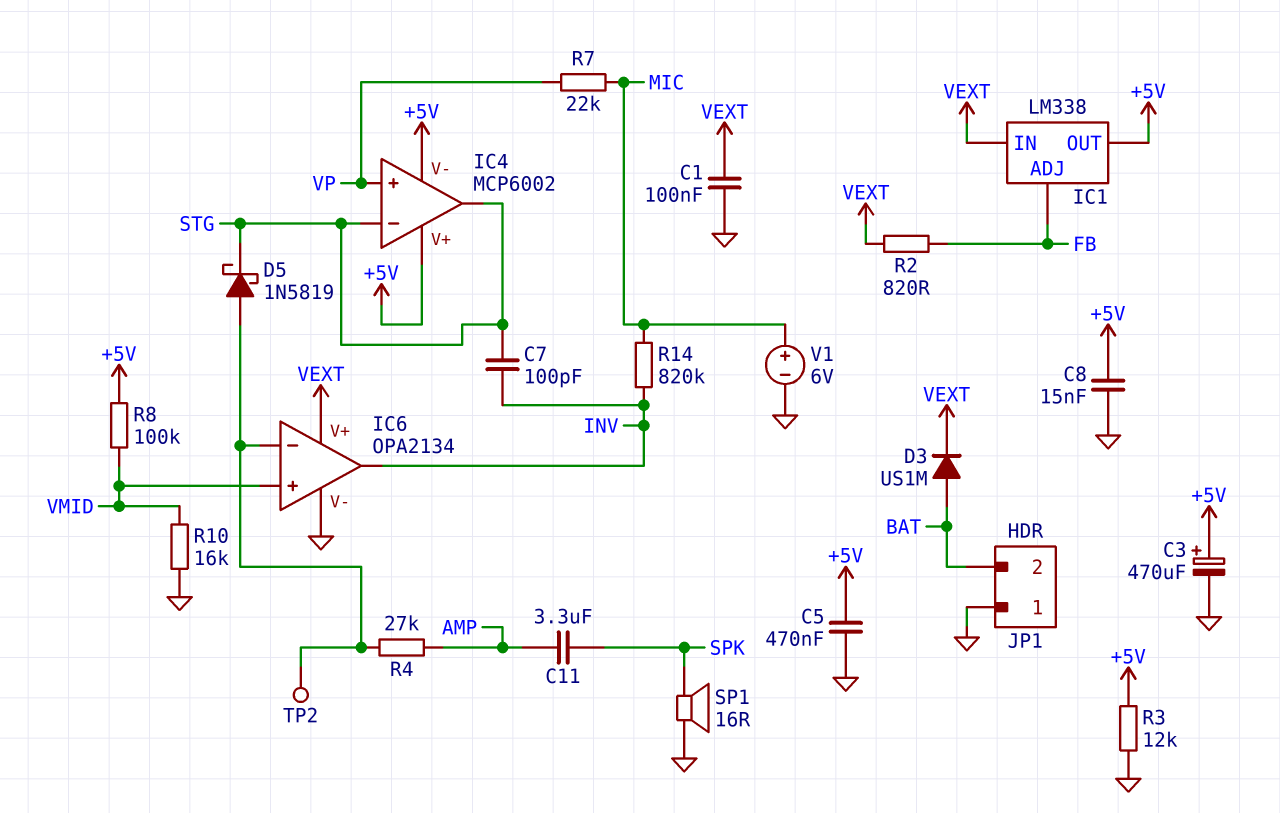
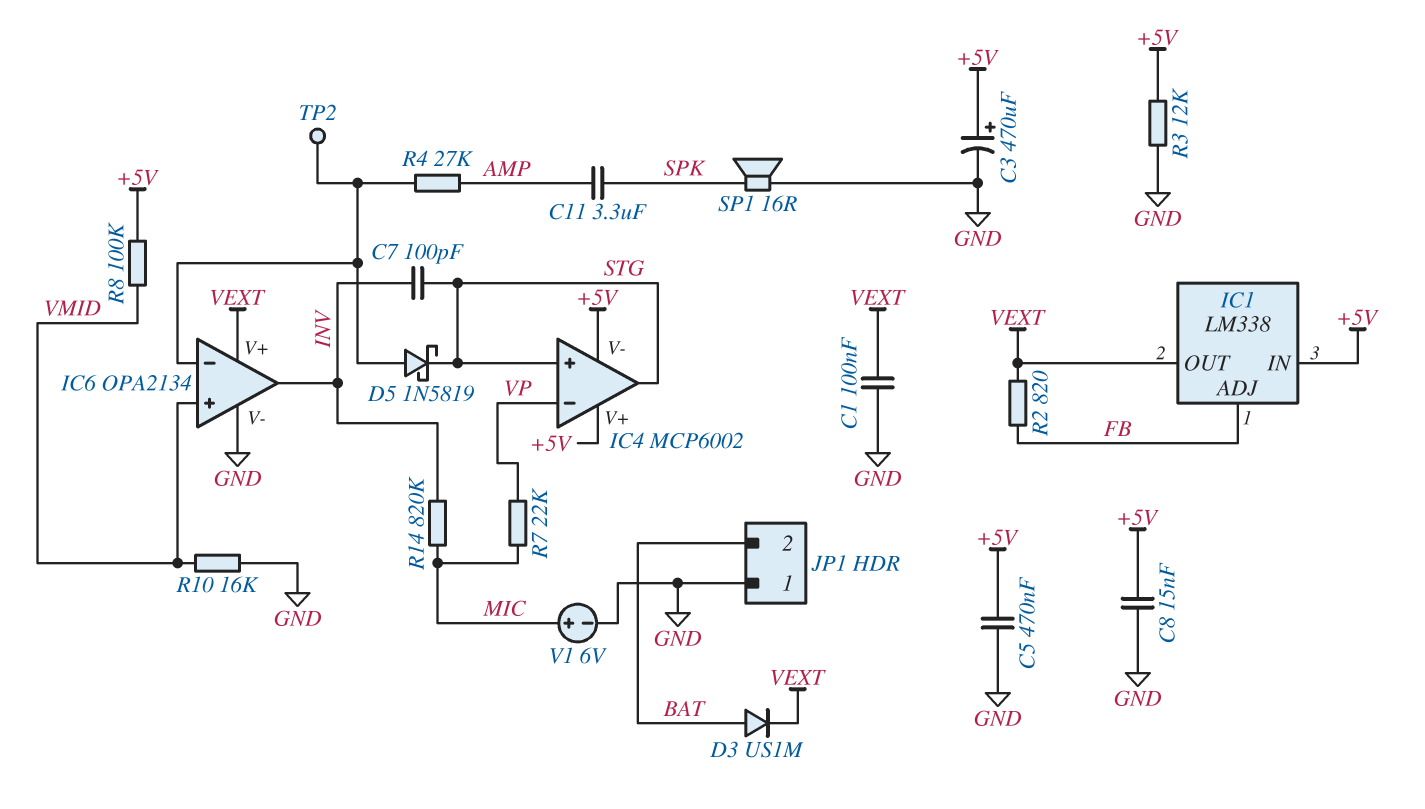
IC1 pin IN: VEXT -> +5V
IC1 pin OUT: +5V -> VEXT
IC4 pin in+: VP -> STG
IC4 pin in-: STG -> VP

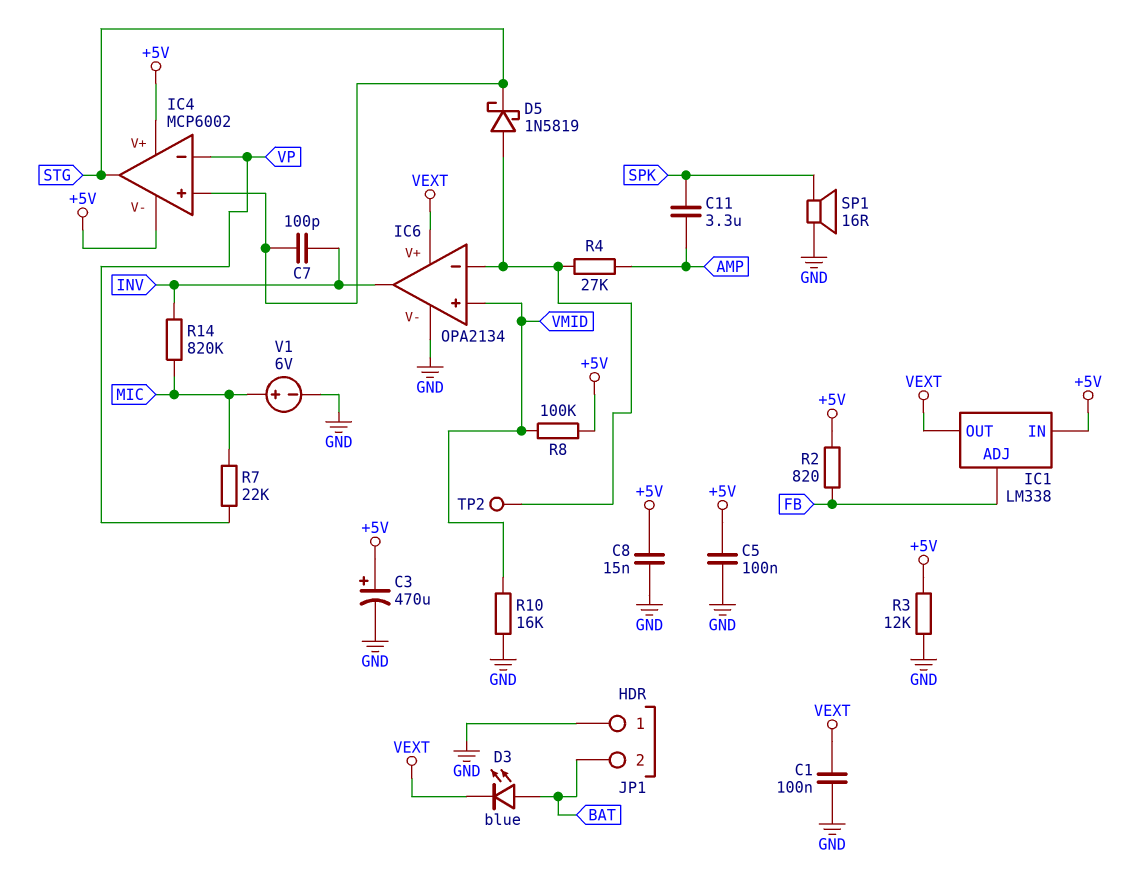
C5: 470nF (+5V, GND) -> 100nF (+5V, GND)
D3: diode US1M (A BAT, K VEXT) -> LED blue (A BAT, K VEXT)
R2: 820 (FB, VEXT) -> 820 (+5V, FB)

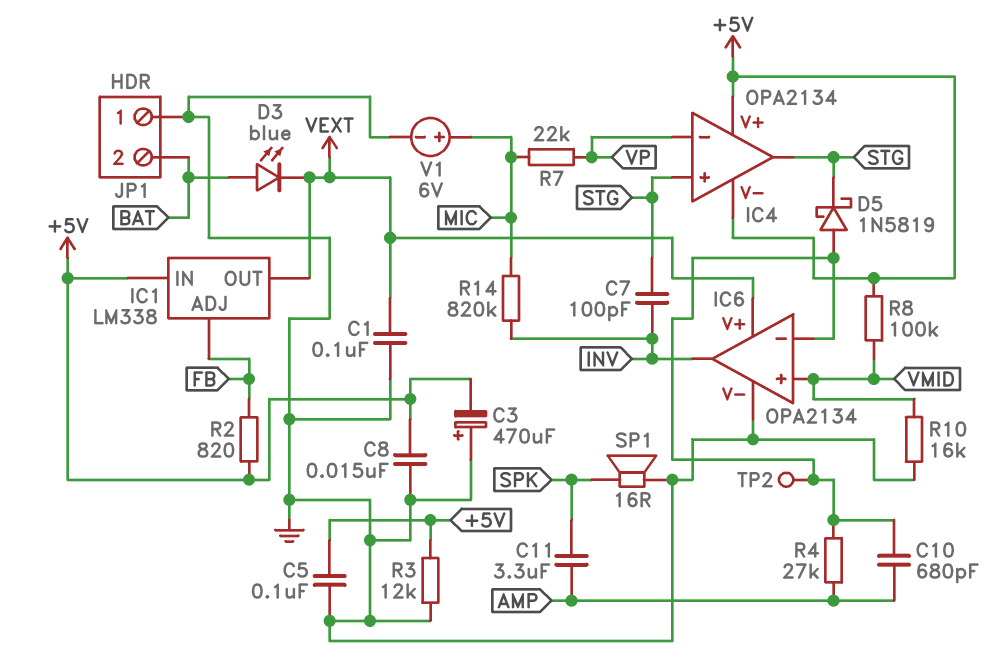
C3: 470uF (plus +5V, minus GND) -> 470uF (plus GND, minus +5V)
C10: none -> 680pF (AMP, IC6/in-)
IC4: MCP6002 -> OPA2134

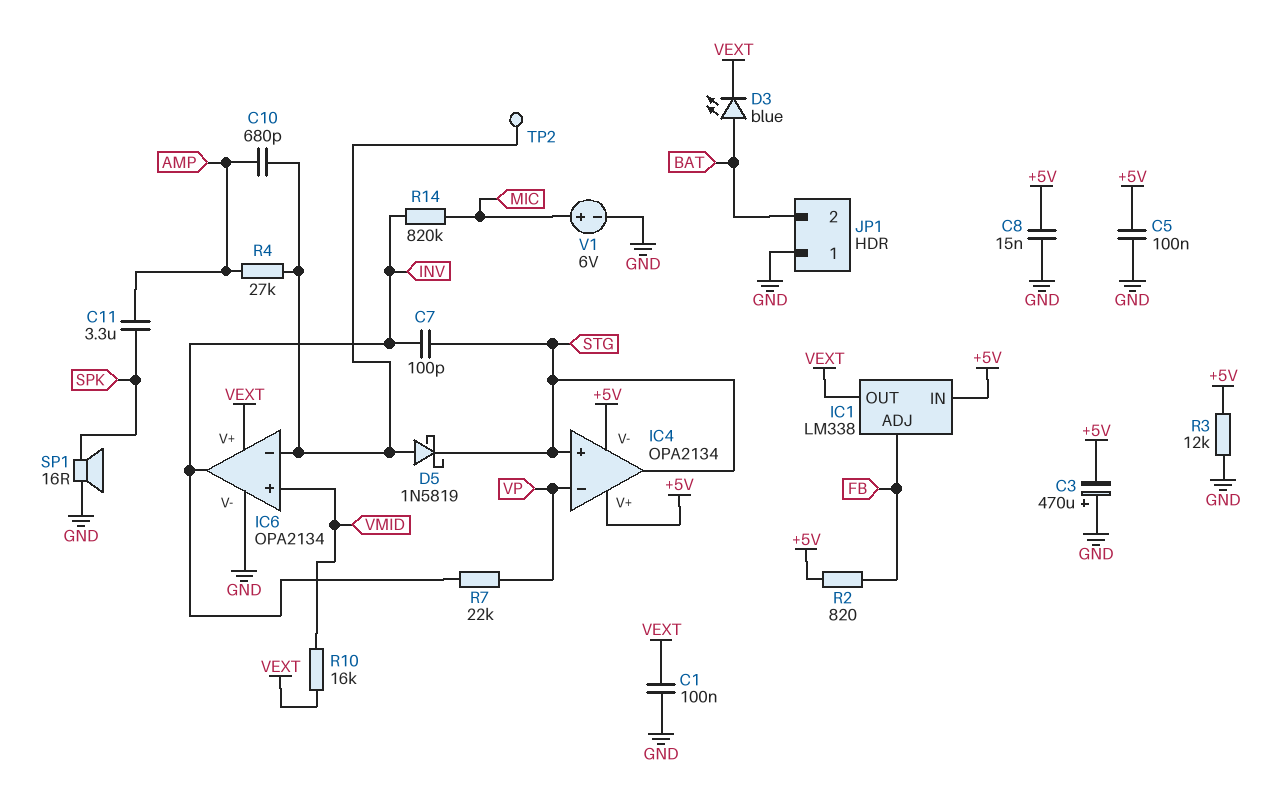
R7: 22k (MIC, VP) -> 22k (INV, VP)
R8: 100k (+5V, VMID) -> none
R10: 16k (GND, VMID) -> 16k (VEXT, VMID)

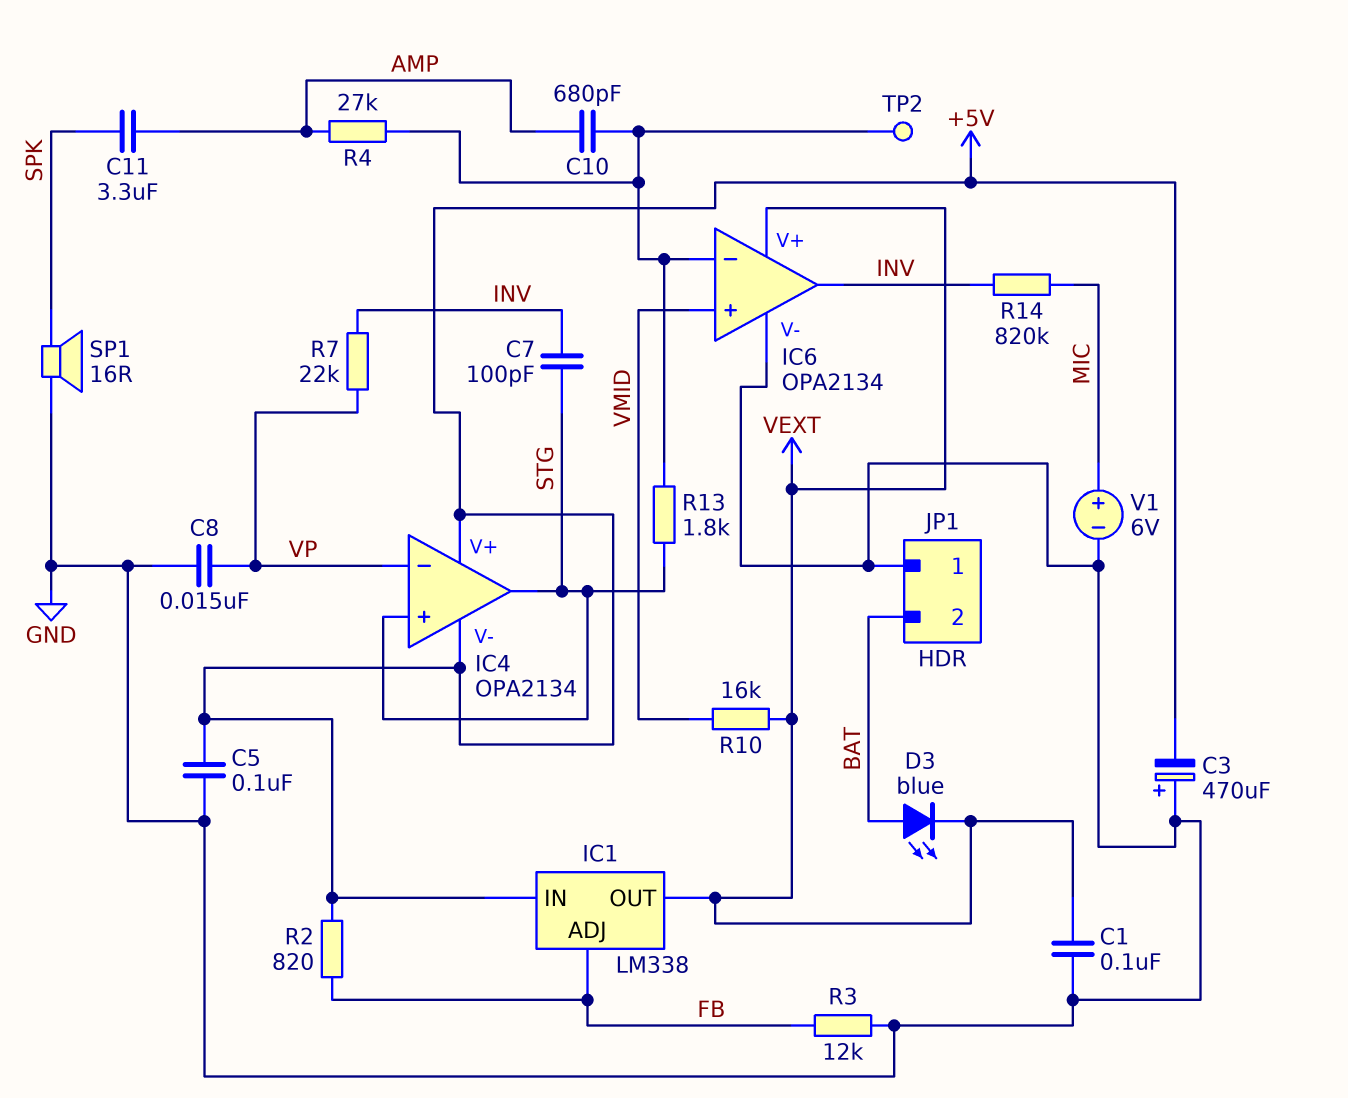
C8: 15nF (+5V, GND) -> 15nF (GND, VP)
D5: schottky 1N5819 (A IC6/in-, K STG) -> none
R3: 12k (+5V, GND) -> 12k (FB, GND)
R13: none -> 1.8k (IC6/in-, STG)

